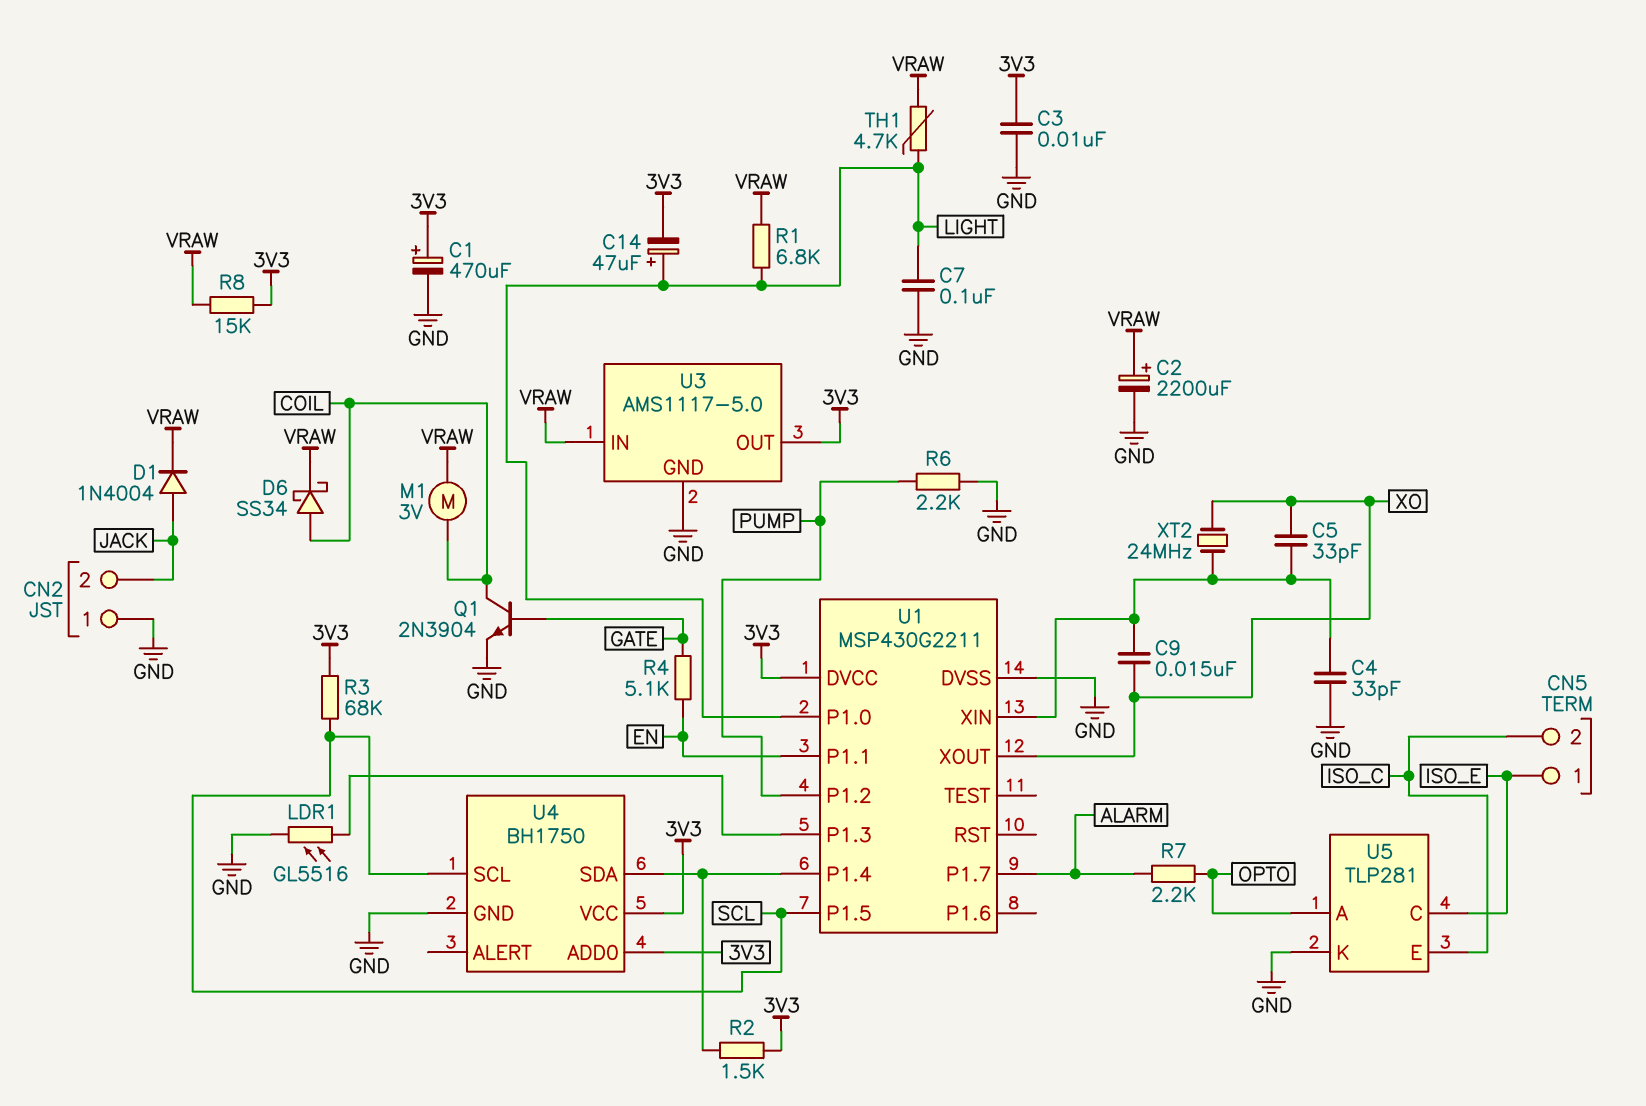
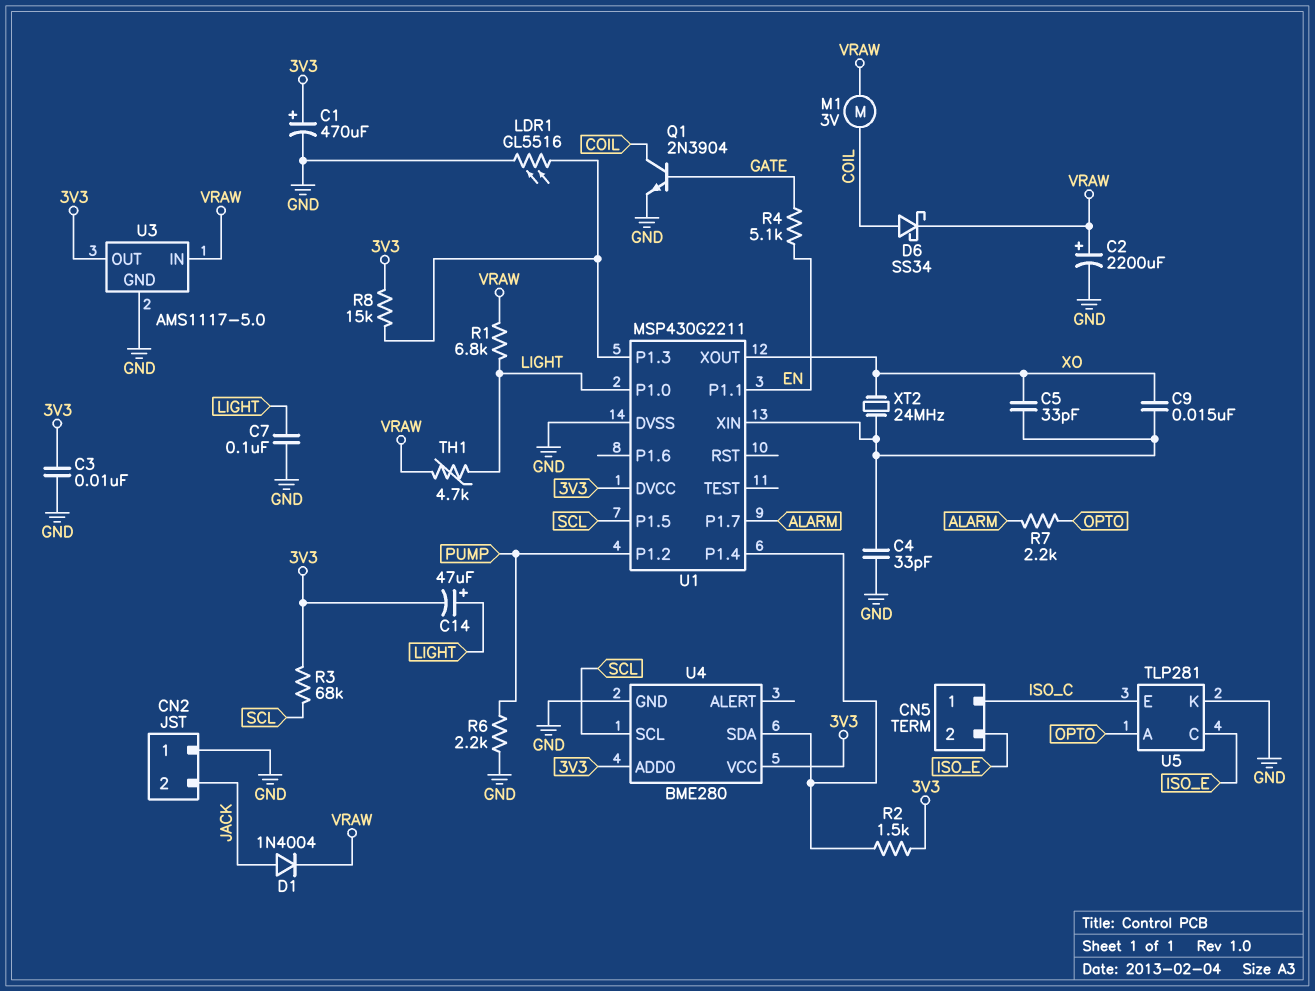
CN5 pin 1: ISO_E -> ISO_C
CN5 pin 2: ISO_C -> ISO_E
R8: 15k (3V3, VRAW) -> 15k (3V3, U1/P1.3)
U4: BH1750 -> BME280

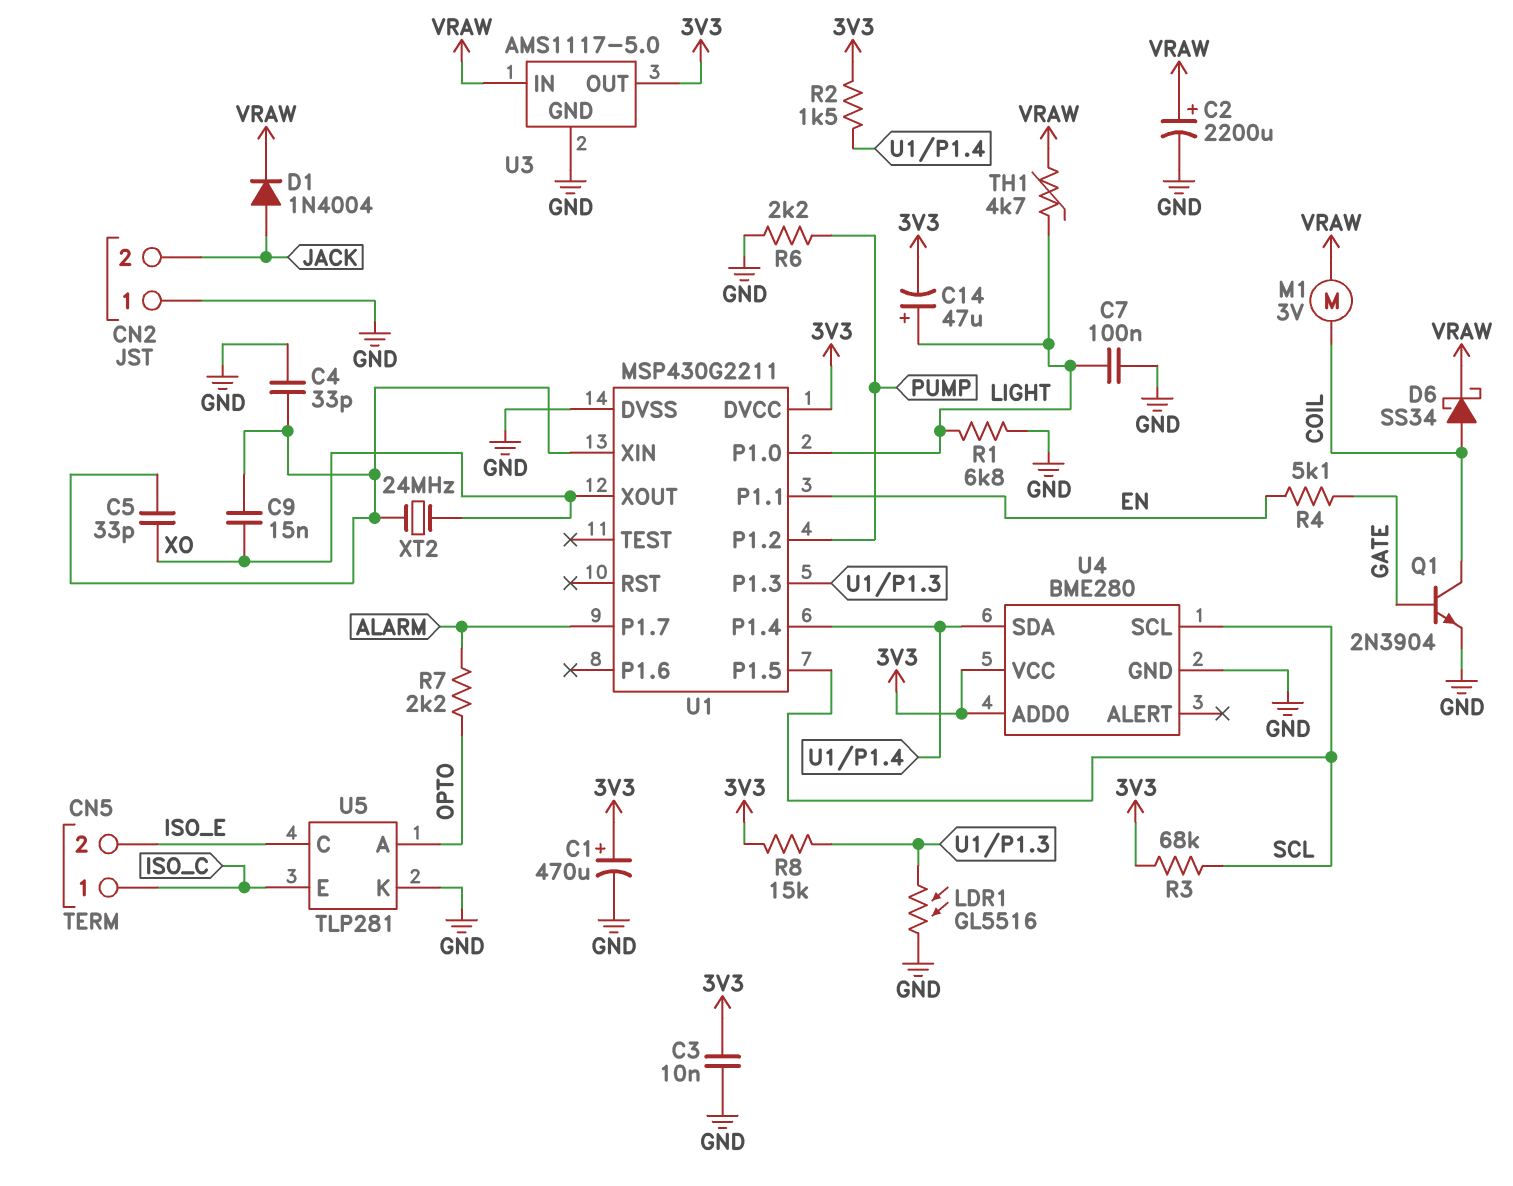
R1: 6.8k (LIGHT, VRAW) -> 6.8k (GND, LIGHT)

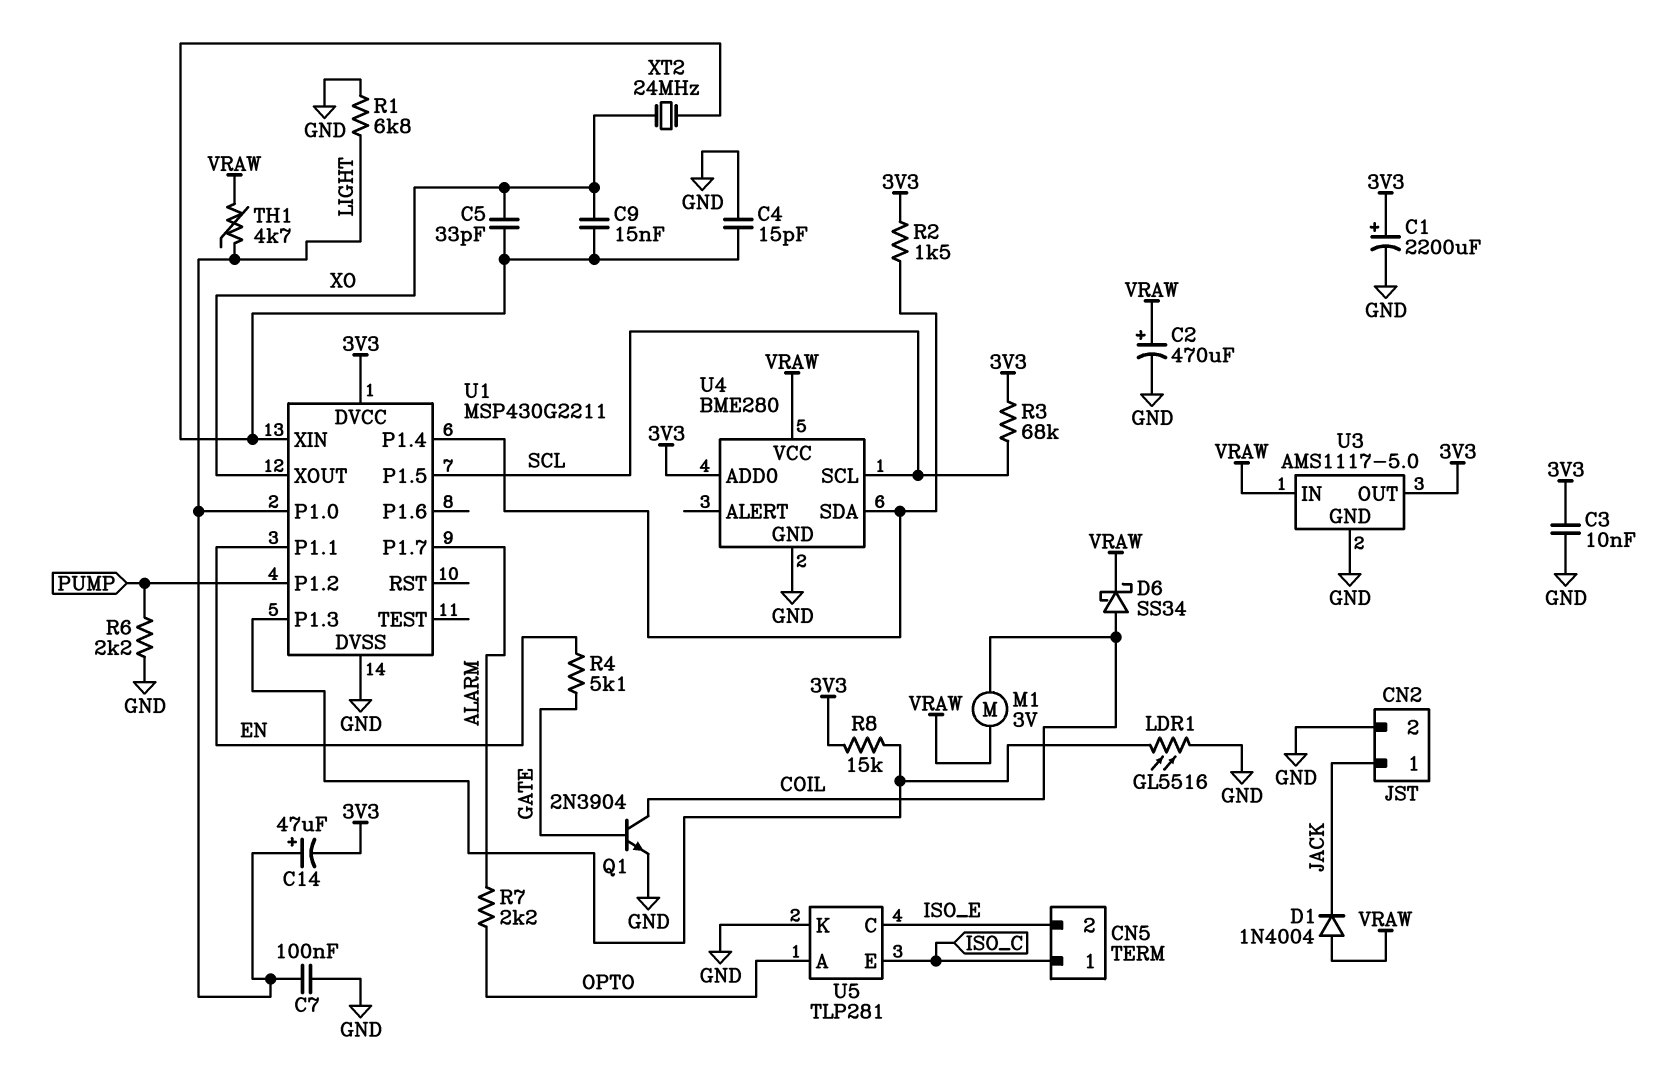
C1: 470uF (plus 3V3, minus GND) -> 2200uF (plus 3V3, minus GND)
C2: 2200uF (plus VRAW, minus GND) -> 470uF (plus VRAW, minus GND)
C4: 33pF (GND, U1/XIN) -> 15pF (GND, U1/XIN)
CN2 pin 1: GND -> JACK
CN2 pin 2: JACK -> GND
D1: diode 1N4004 (A JACK, K VRAW) -> diode 1N4004 (A VRAW, K JACK)
U4 pin VCC: 3V3 -> VRAW

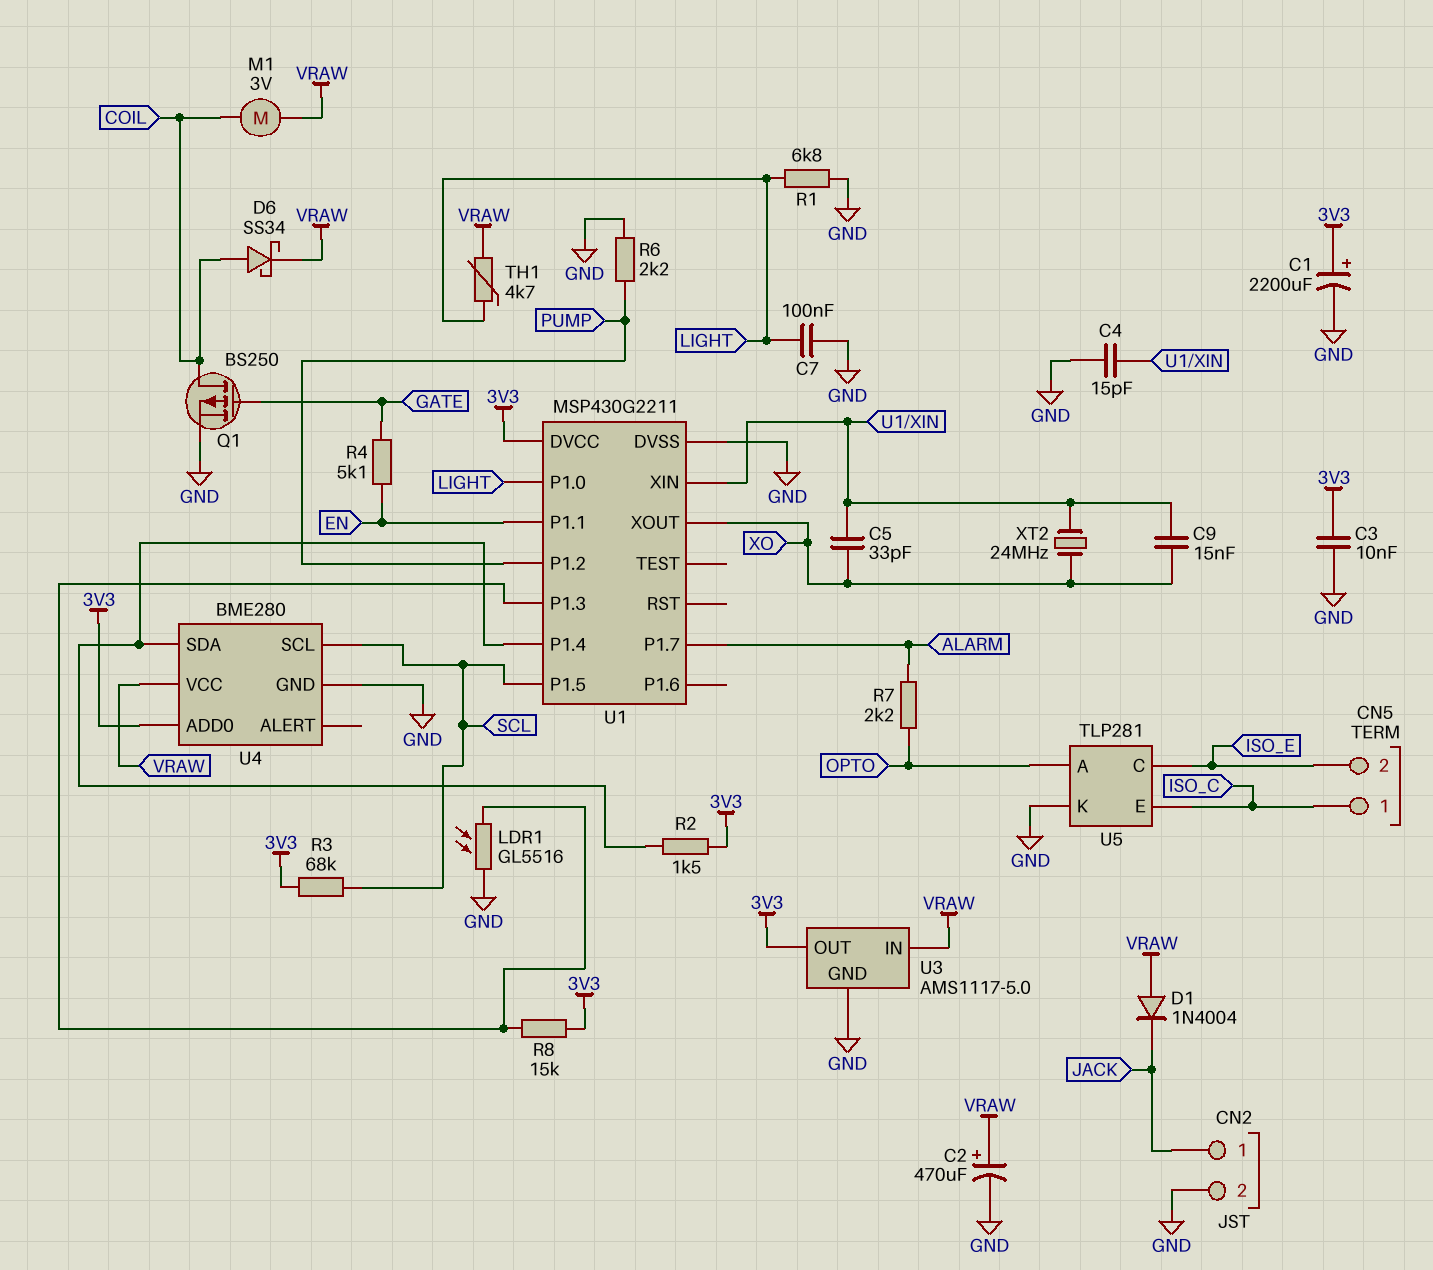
C14: 47uF (plus LIGHT, minus 3V3) -> none
Q1: NPN 2N3904 (B GATE, C COIL, E GND) -> PMOS BS250 (G GATE, D COIL, S GND)

